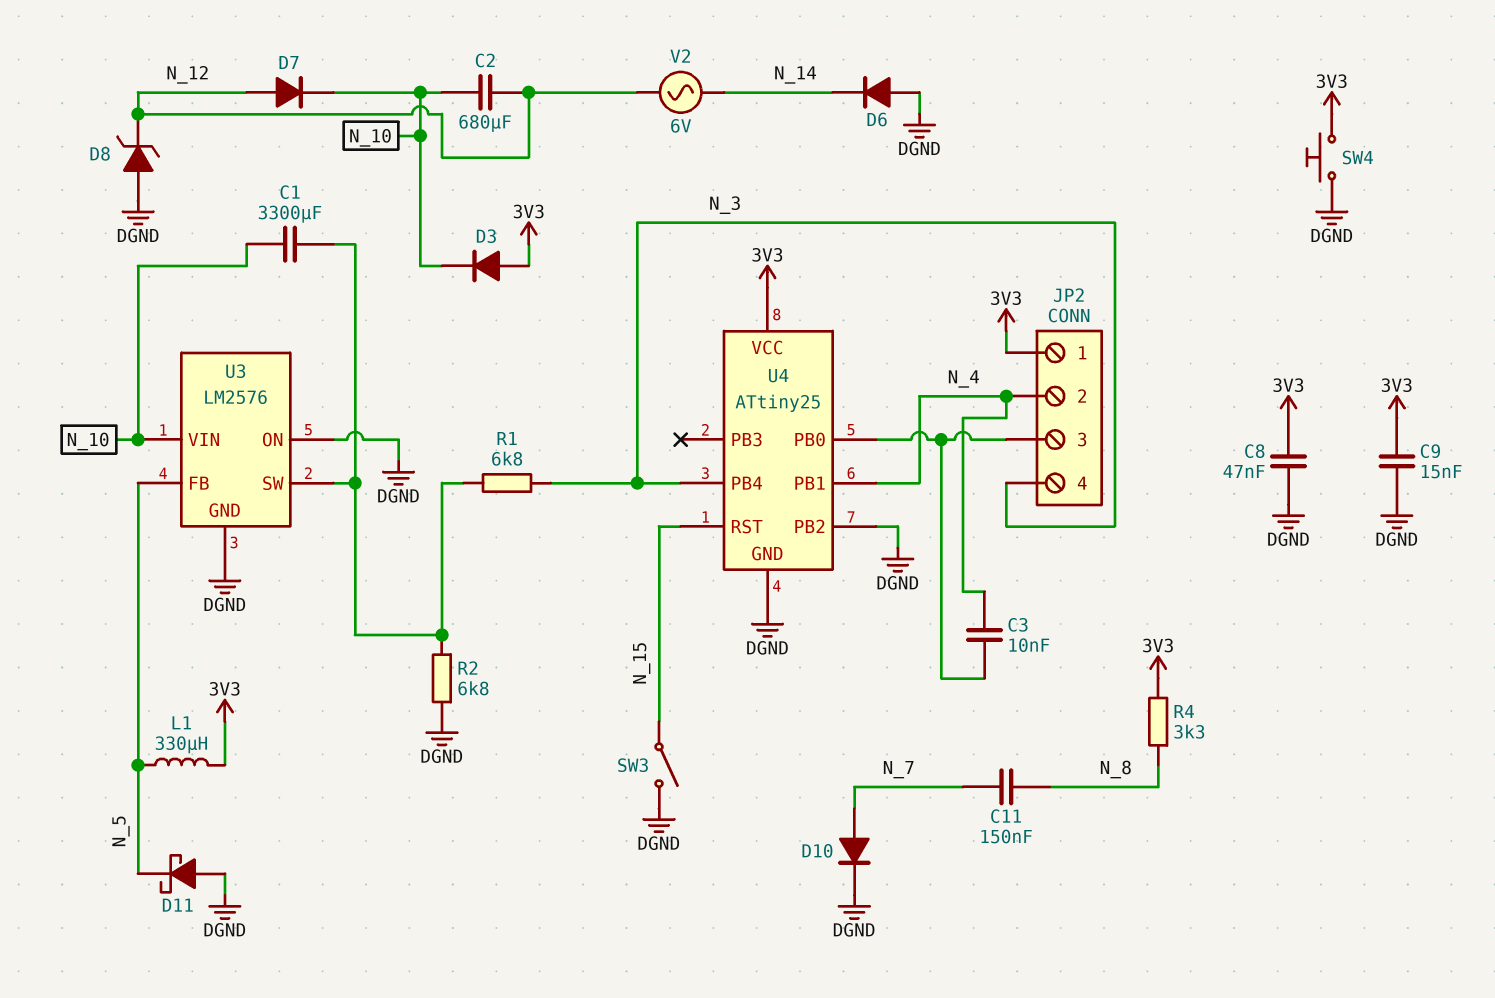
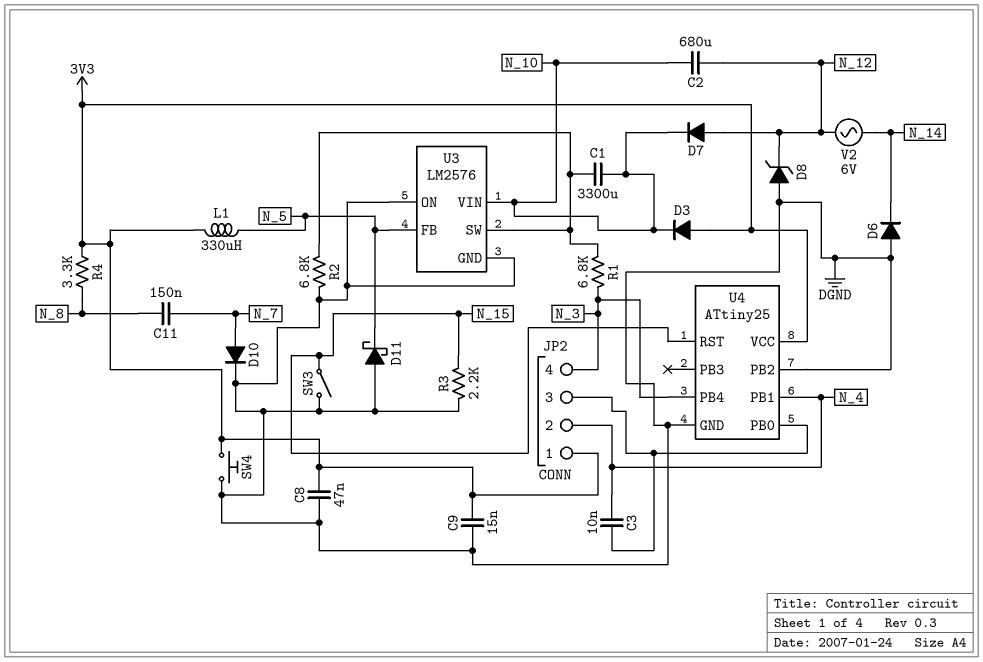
R3: none -> 2.2k (DGND, N_15)

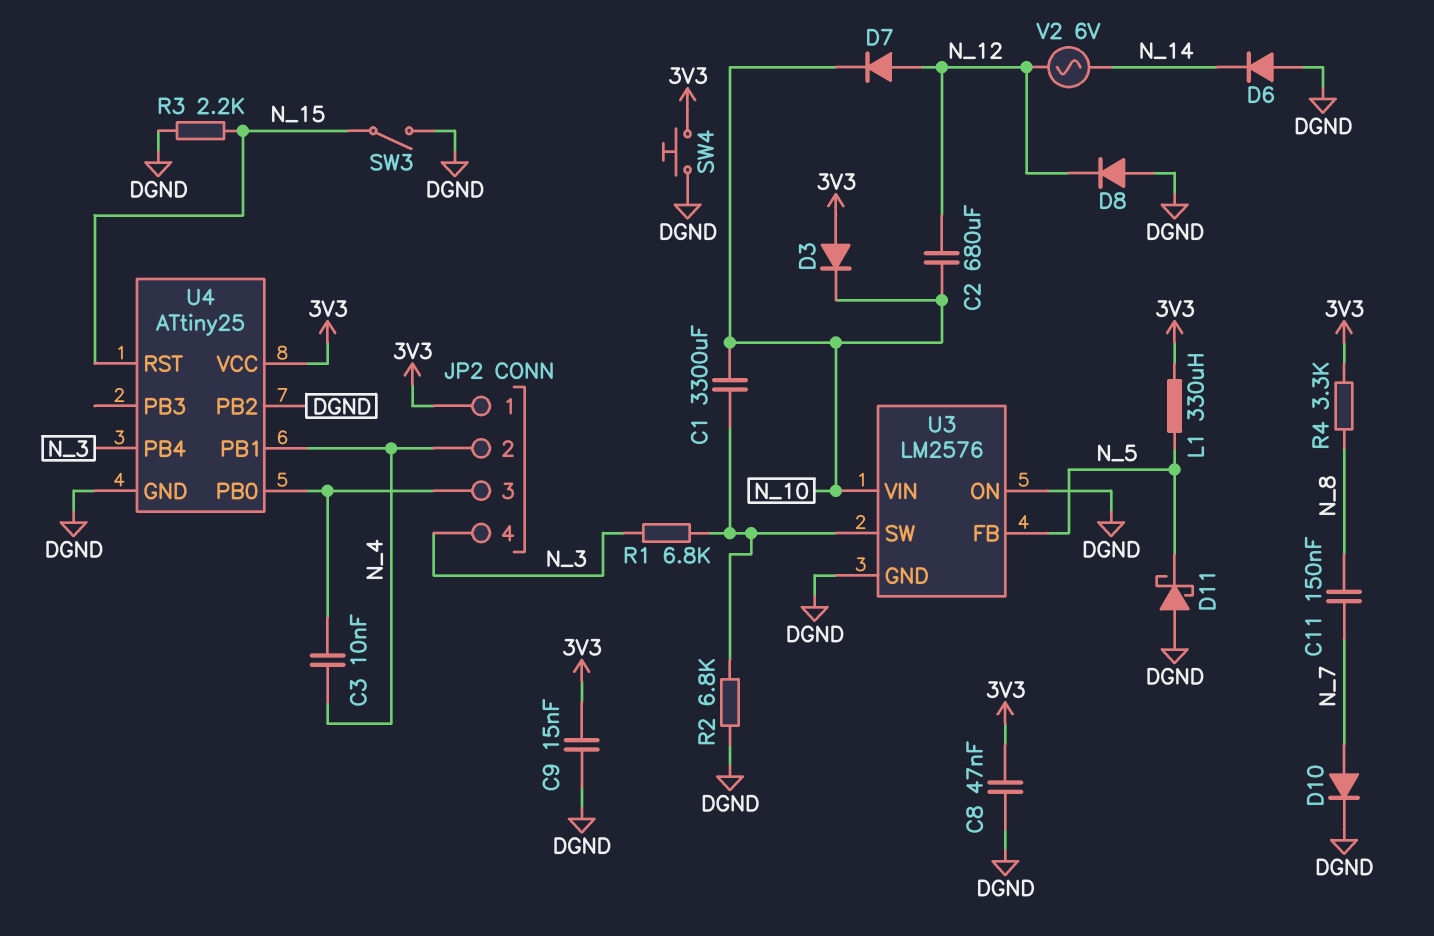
D8: zener (A DGND, K N_12) -> diode (A DGND, K N_12)

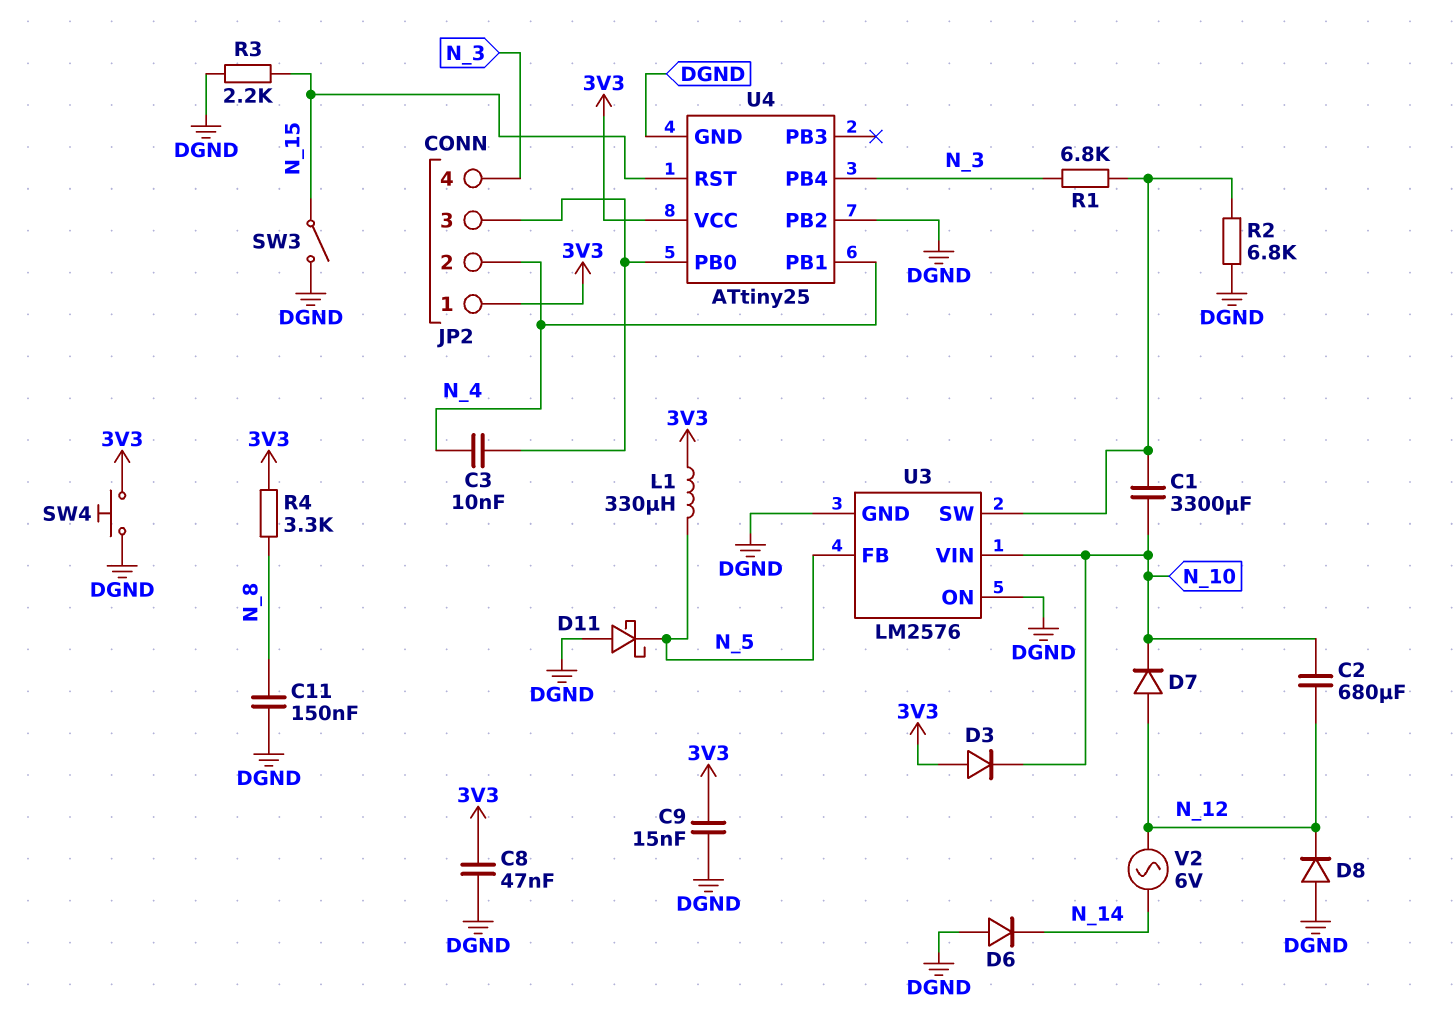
C11: 150nF (N_7, N_8) -> 150nF (DGND, N_8)
D10: diode (A N_7, K DGND) -> none

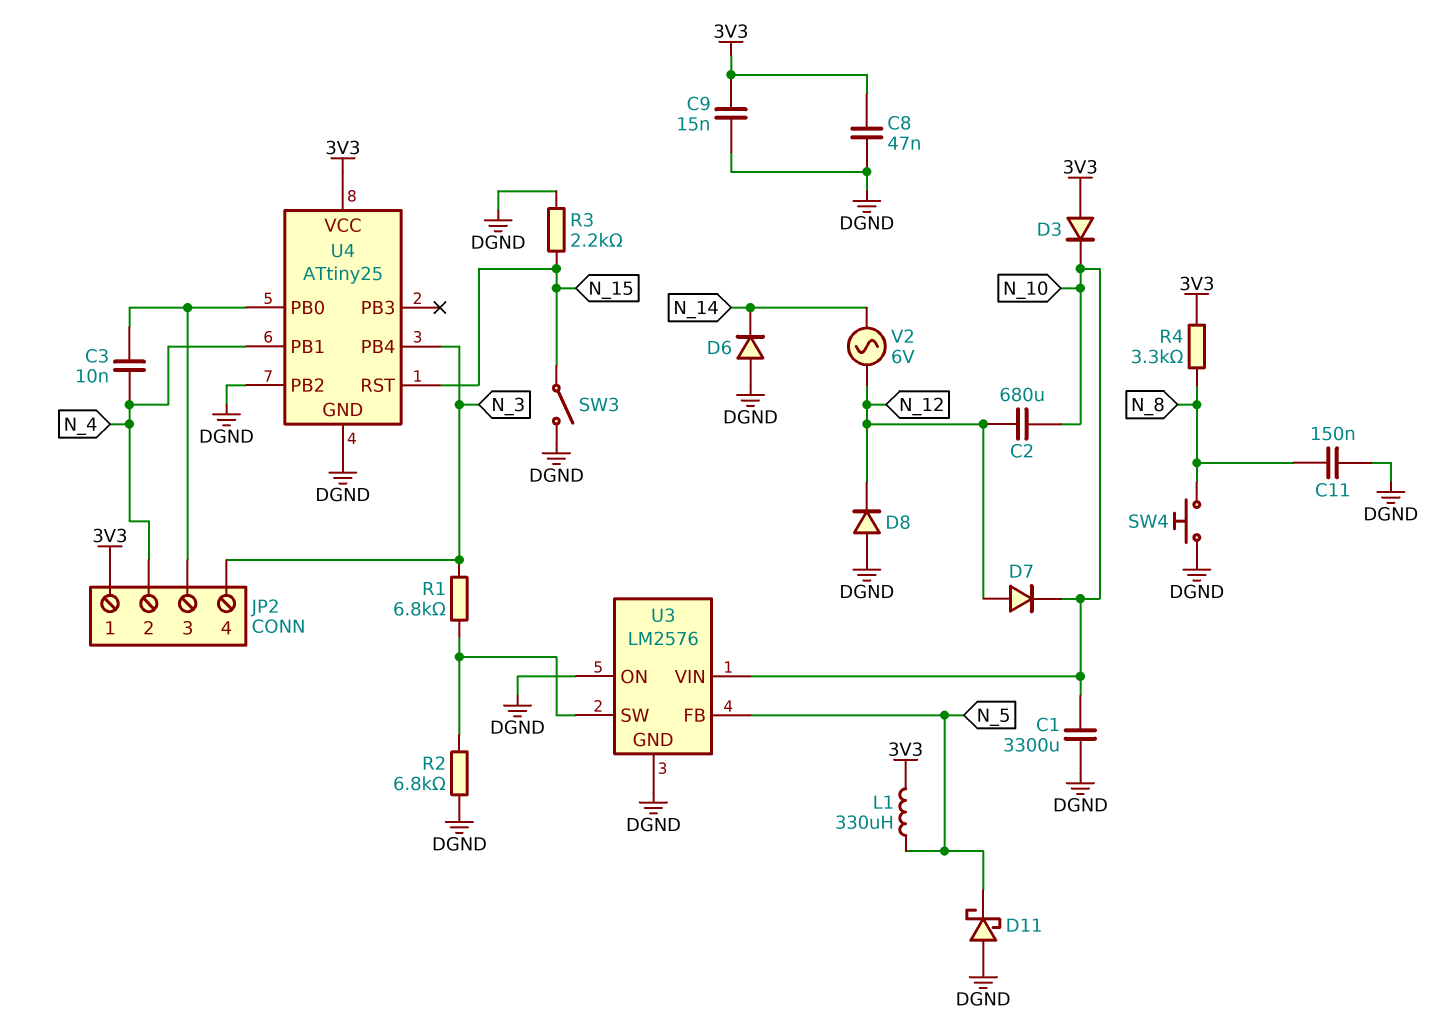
C1: 3300uF (N_10, U3/SW) -> 3300uF (DGND, N_10)
SW4: button (3V3, DGND) -> button (DGND, N_8)

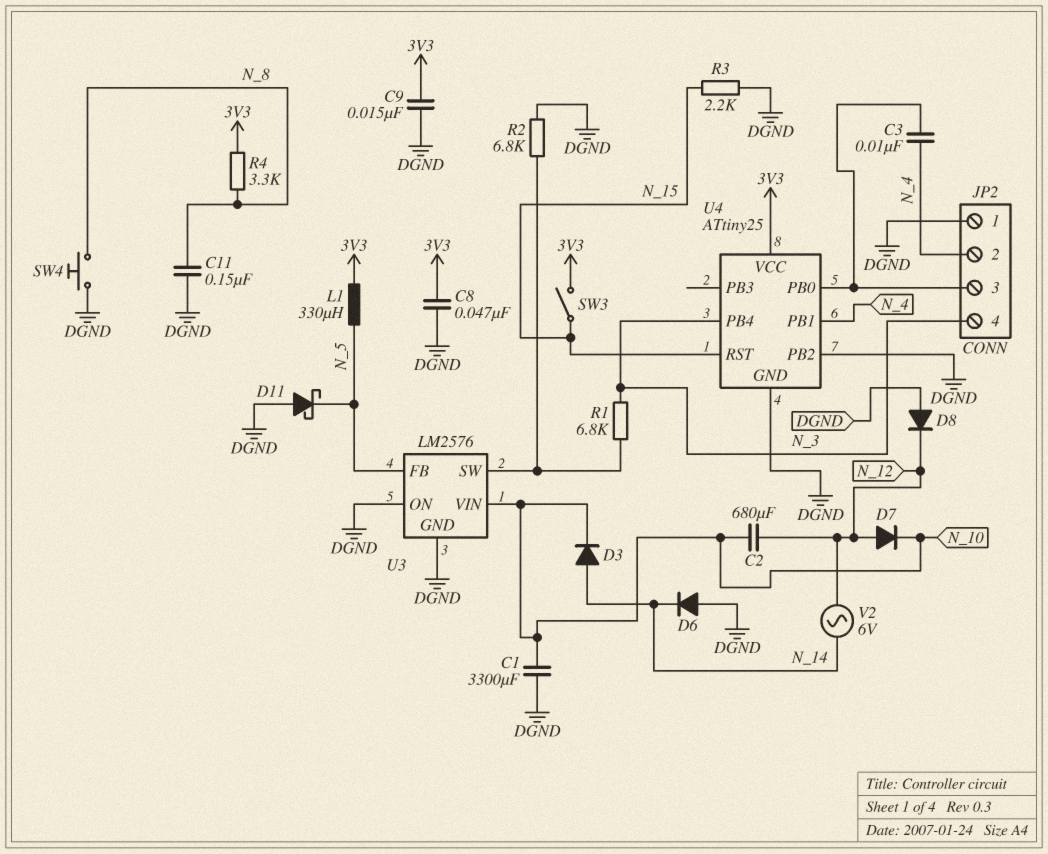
D3: diode (A 3V3, K N_10) -> diode (A N_14, K N_10)
JP2 pin 1: 3V3 -> DGND
SW3: switch (DGND, N_15) -> switch (3V3, N_15)

